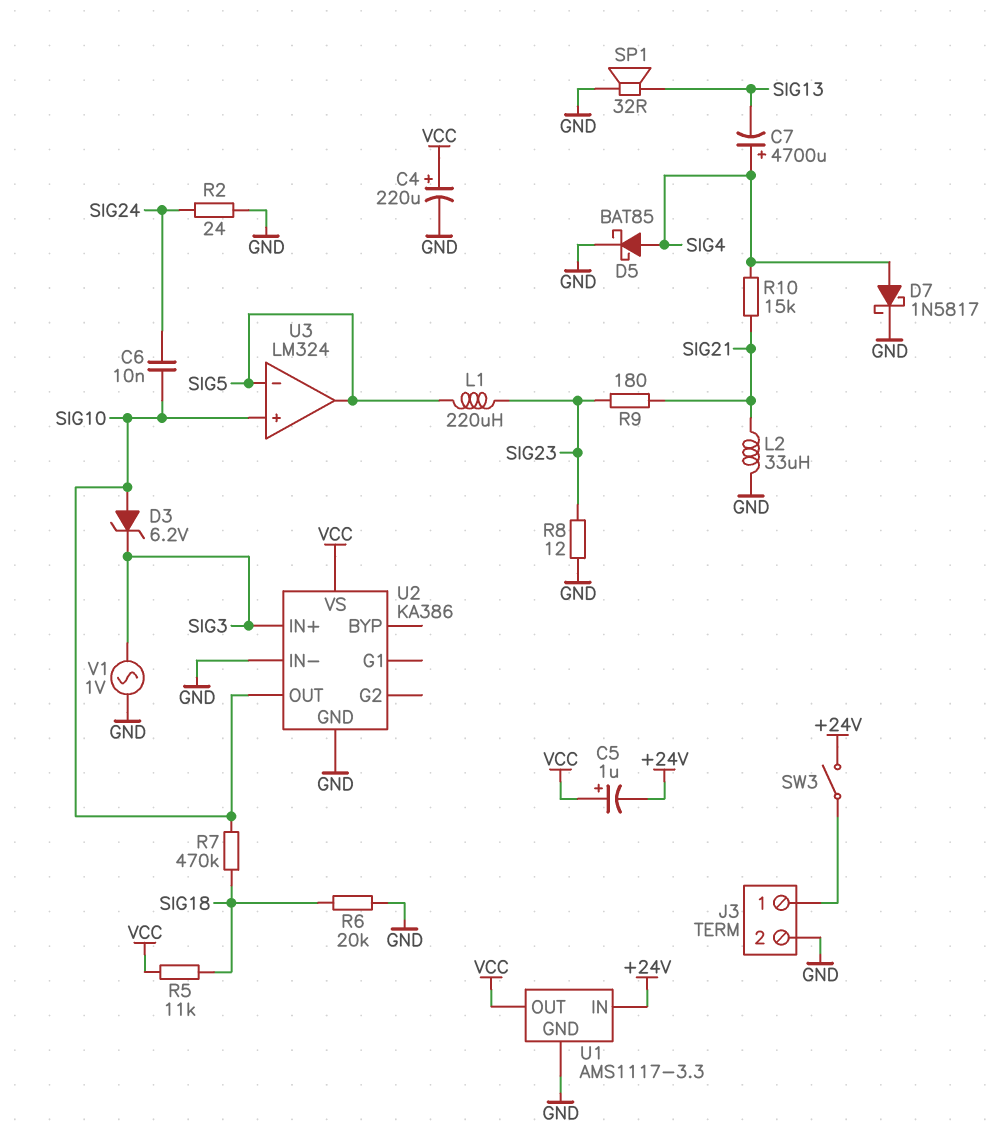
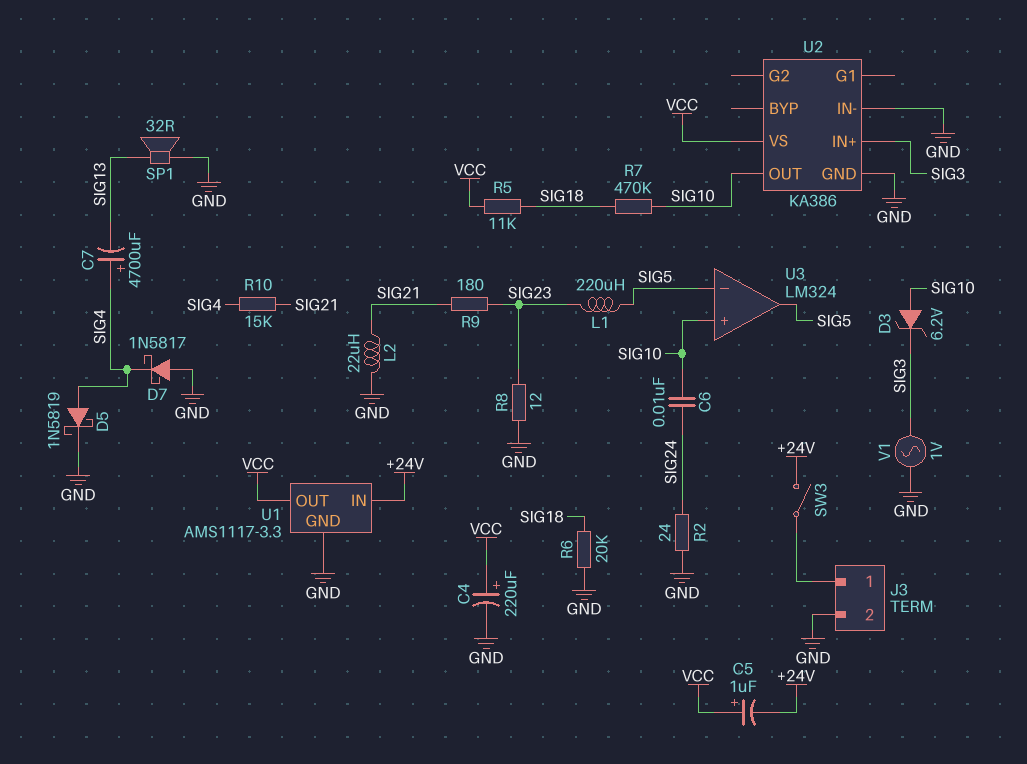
D5: schottky BAT85 (A SIG4, K GND) -> schottky 1N5819 (A SIG4, K GND)
D7: schottky 1N5817 (A SIG4, K GND) -> schottky 1N5817 (A GND, K SIG4)
L2: 33uH (GND, SIG21) -> 22uH (GND, SIG21)

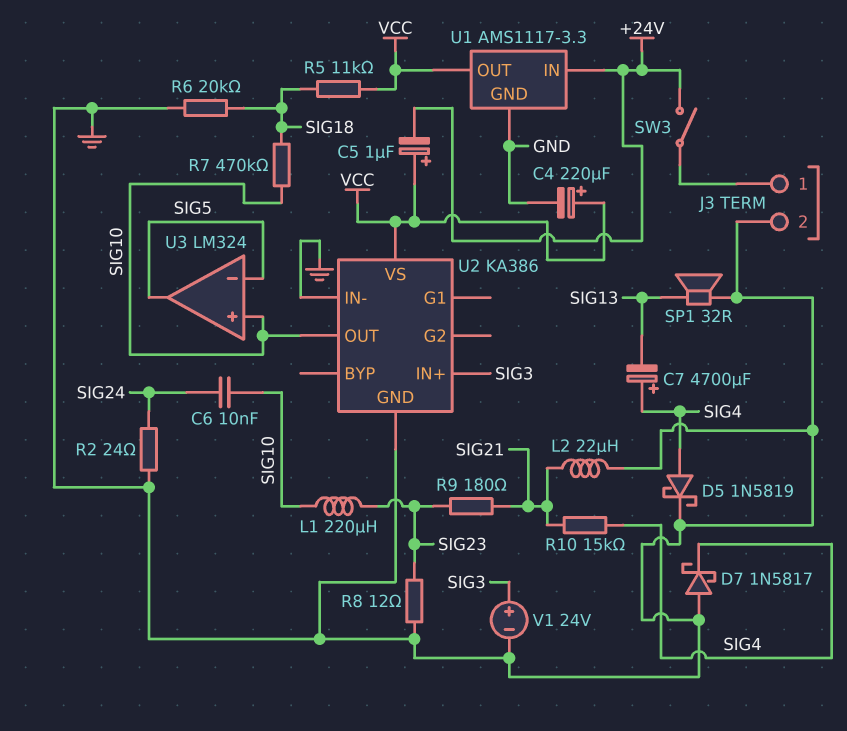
D3: zener 6.2V (A SIG10, K SIG3) -> none
L1: 220uH (SIG5, SIG23) -> 220uH (SIG10, SIG23)
V1: AC 1V (GND, SIG3) -> 24V (plus SIG3, minus GND)

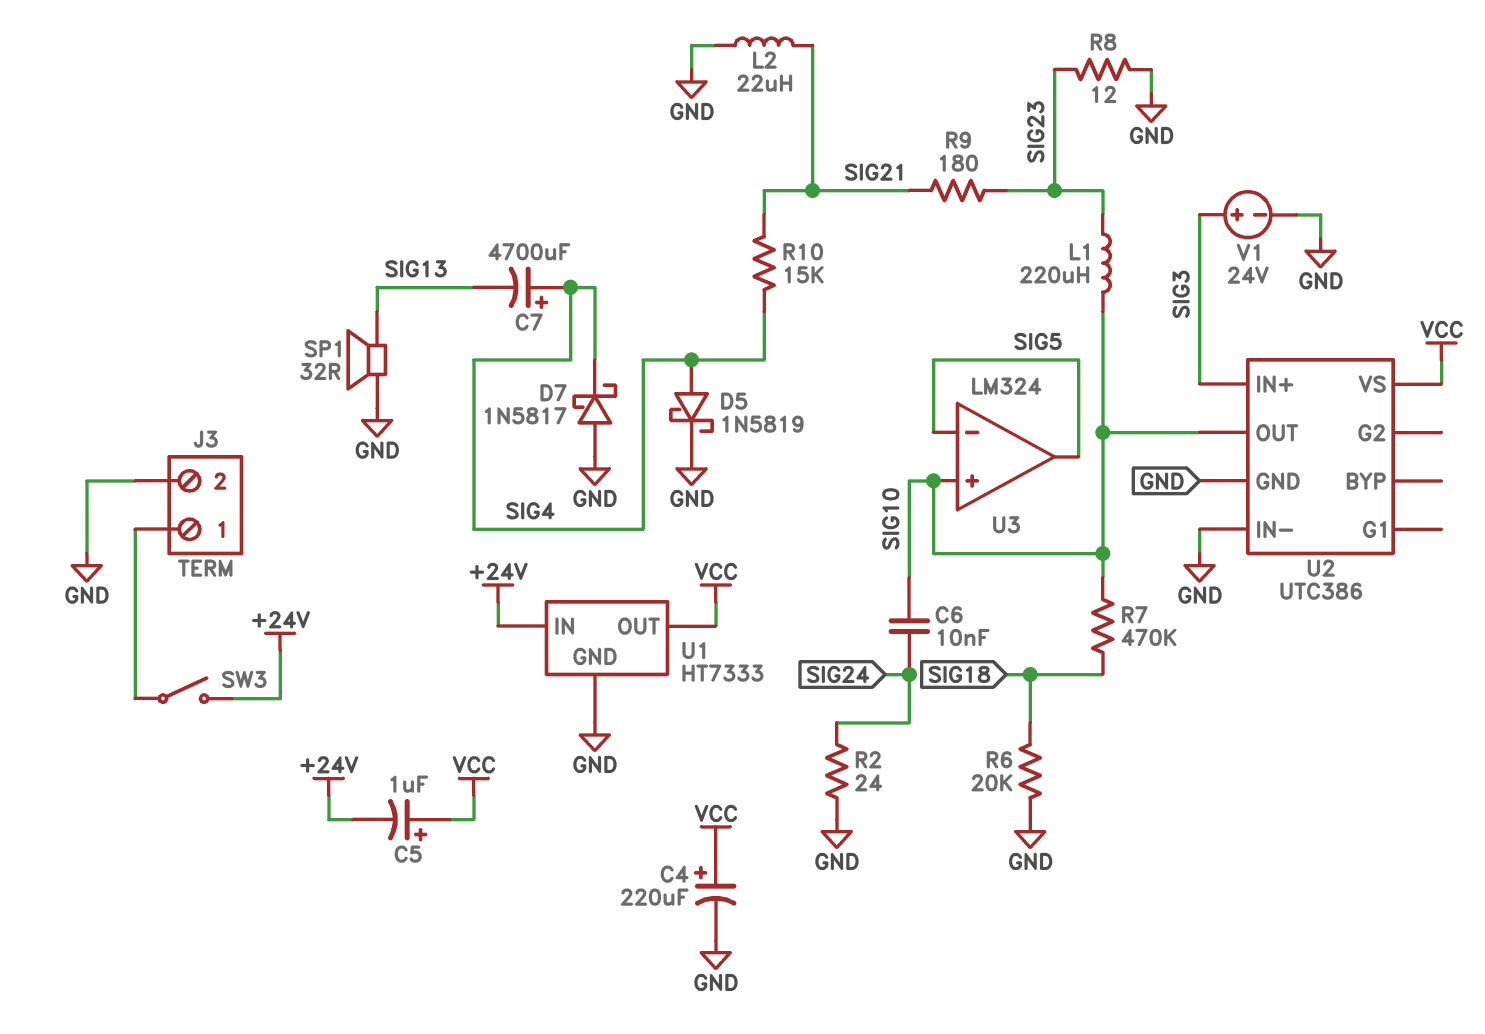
R5: 11k (SIG18, VCC) -> none
U1: AMS1117-3.3 -> HT7333
U2: KA386 -> UTC386

